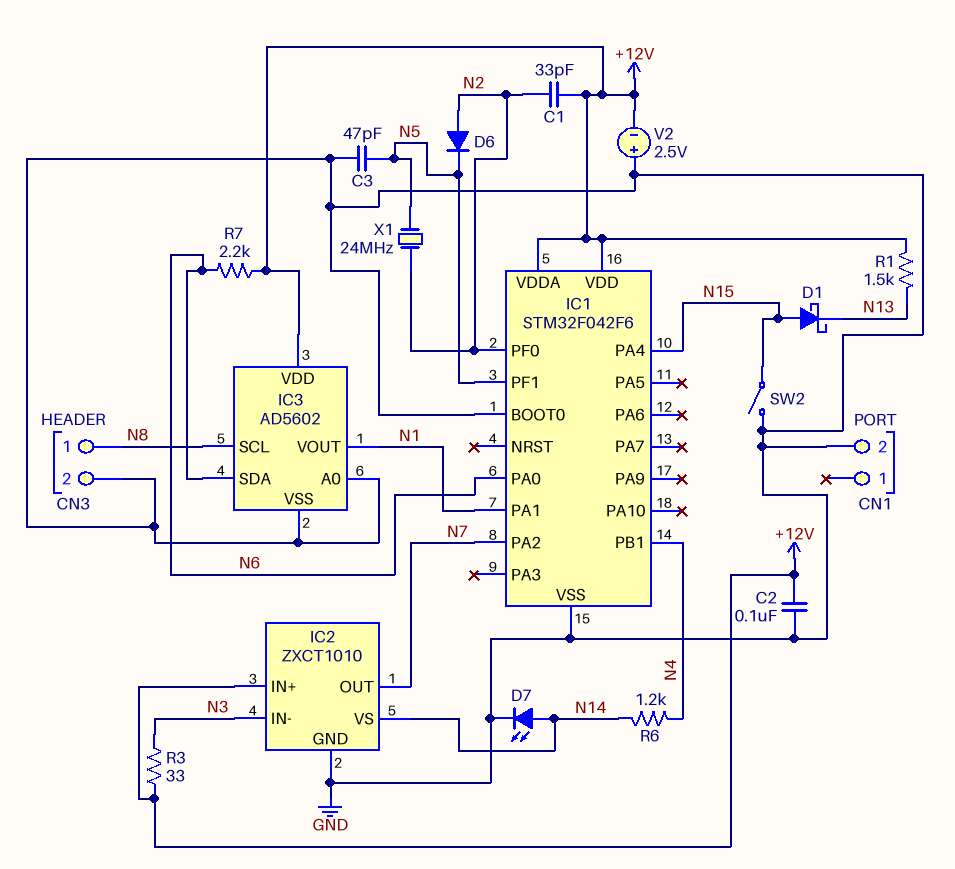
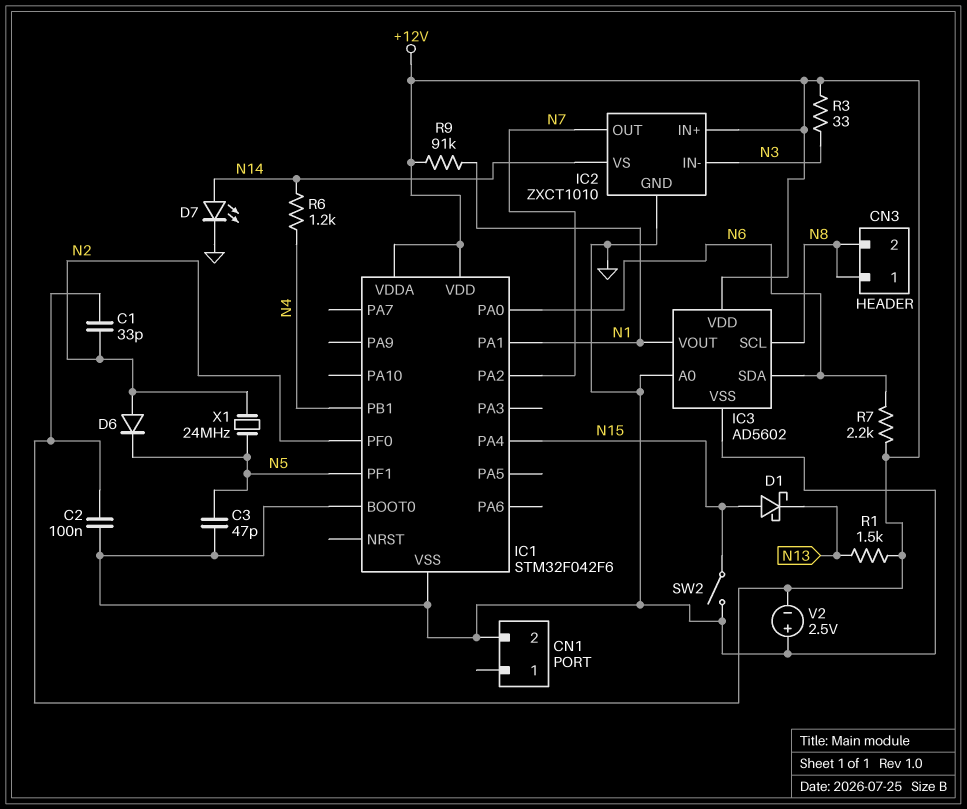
CN3 pin 2: GND -> N8
R9: none -> 91k (+12V, N1)

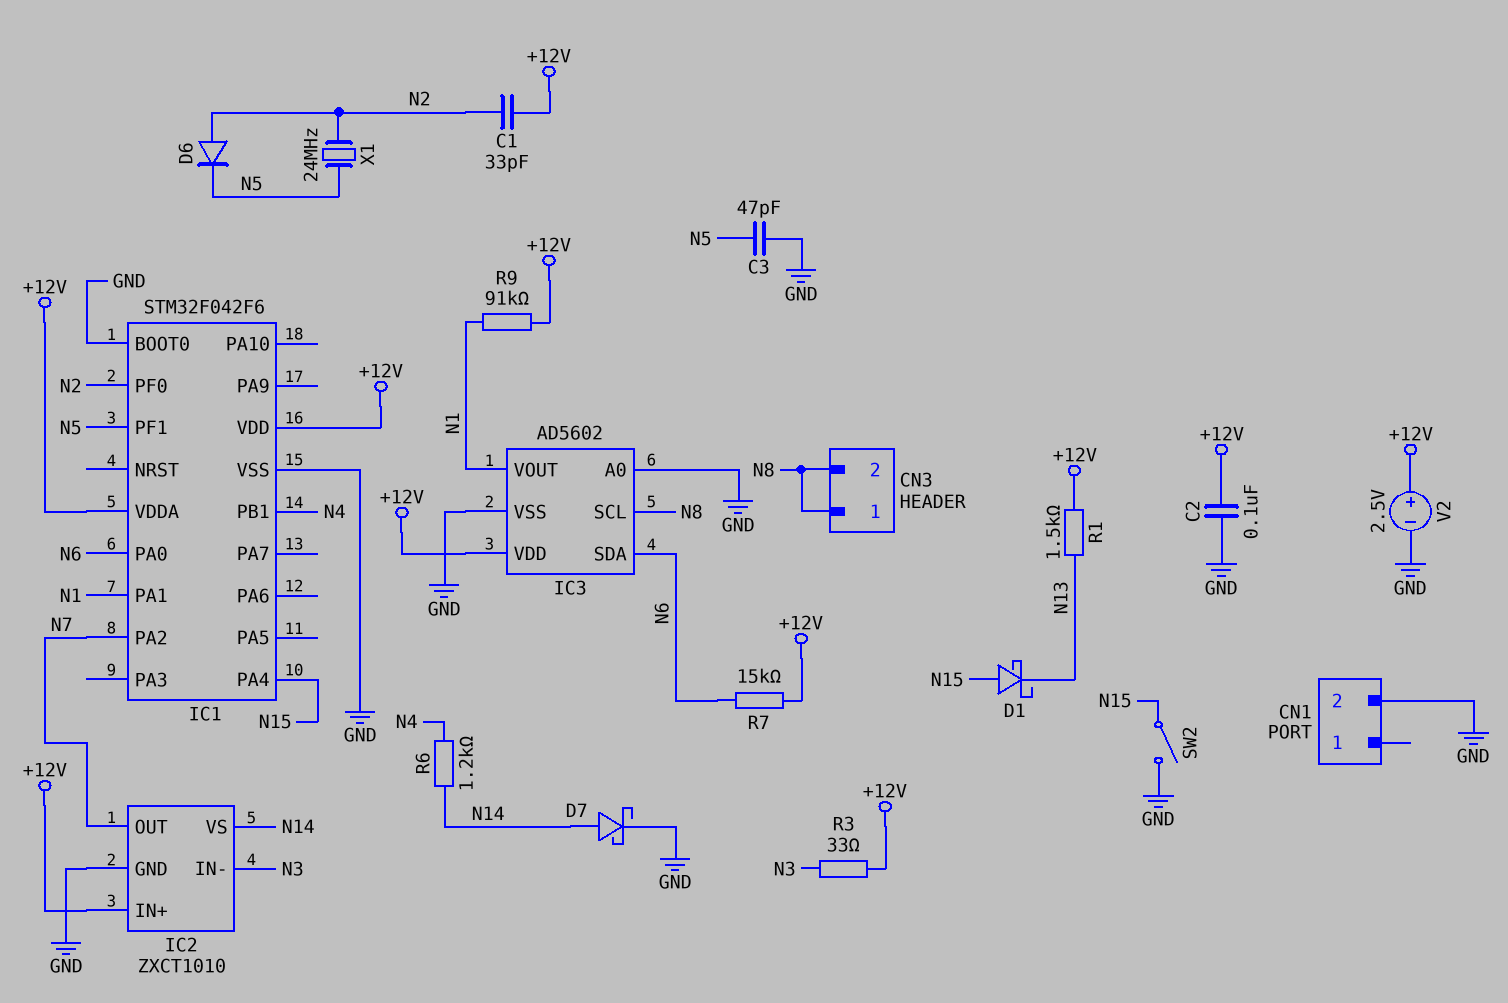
D7: LED (A N14, K GND) -> schottky (A N14, K GND)
R7: 2.2k (+12V, N6) -> 15k (+12V, N6)
V2: 2.5V (plus GND, minus +12V) -> 2.5V (plus +12V, minus GND)

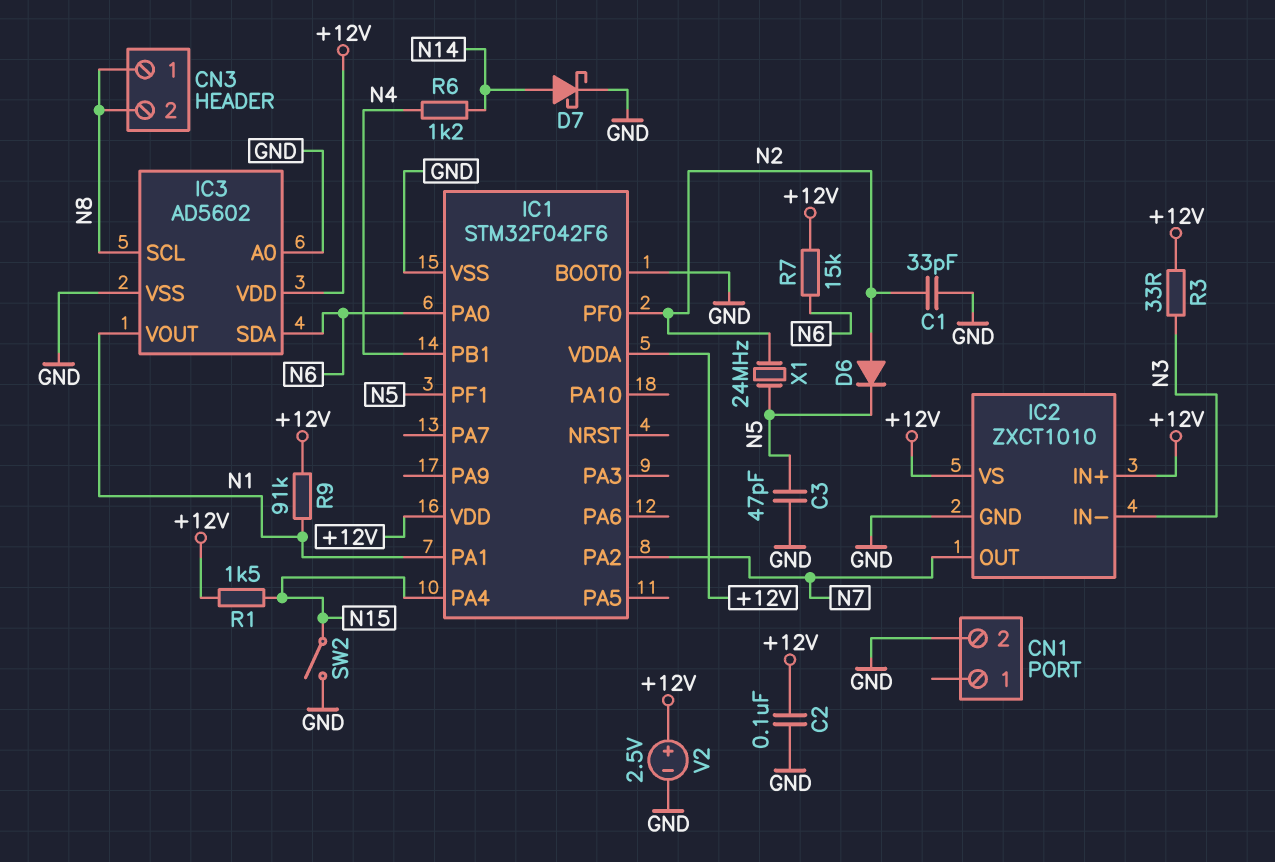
C1: 33pF (+12V, N2) -> 33pF (GND, N2)
D1: schottky (A N15, K N13) -> none
IC2 pin VS: N14 -> +12V
R1: 1.5k (+12V, N13) -> 1.5k (+12V, N15)

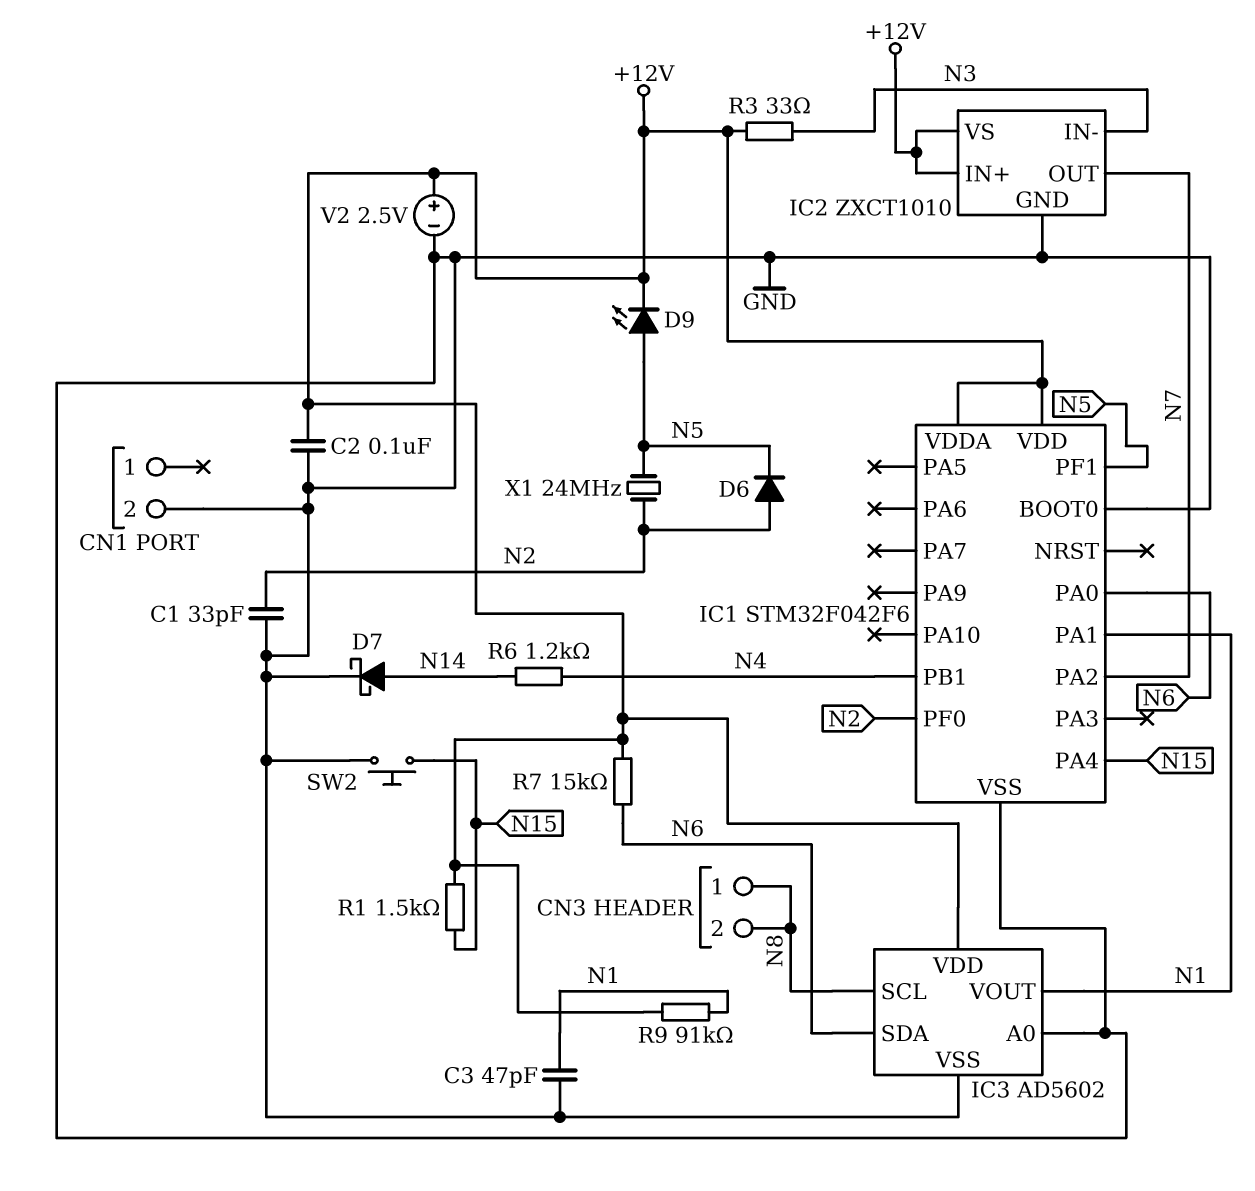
C3: 47pF (GND, N5) -> 47pF (GND, N1)
D9: none -> LED (A N5, K +12V)
SW2: switch (GND, N15) -> button (GND, N15)

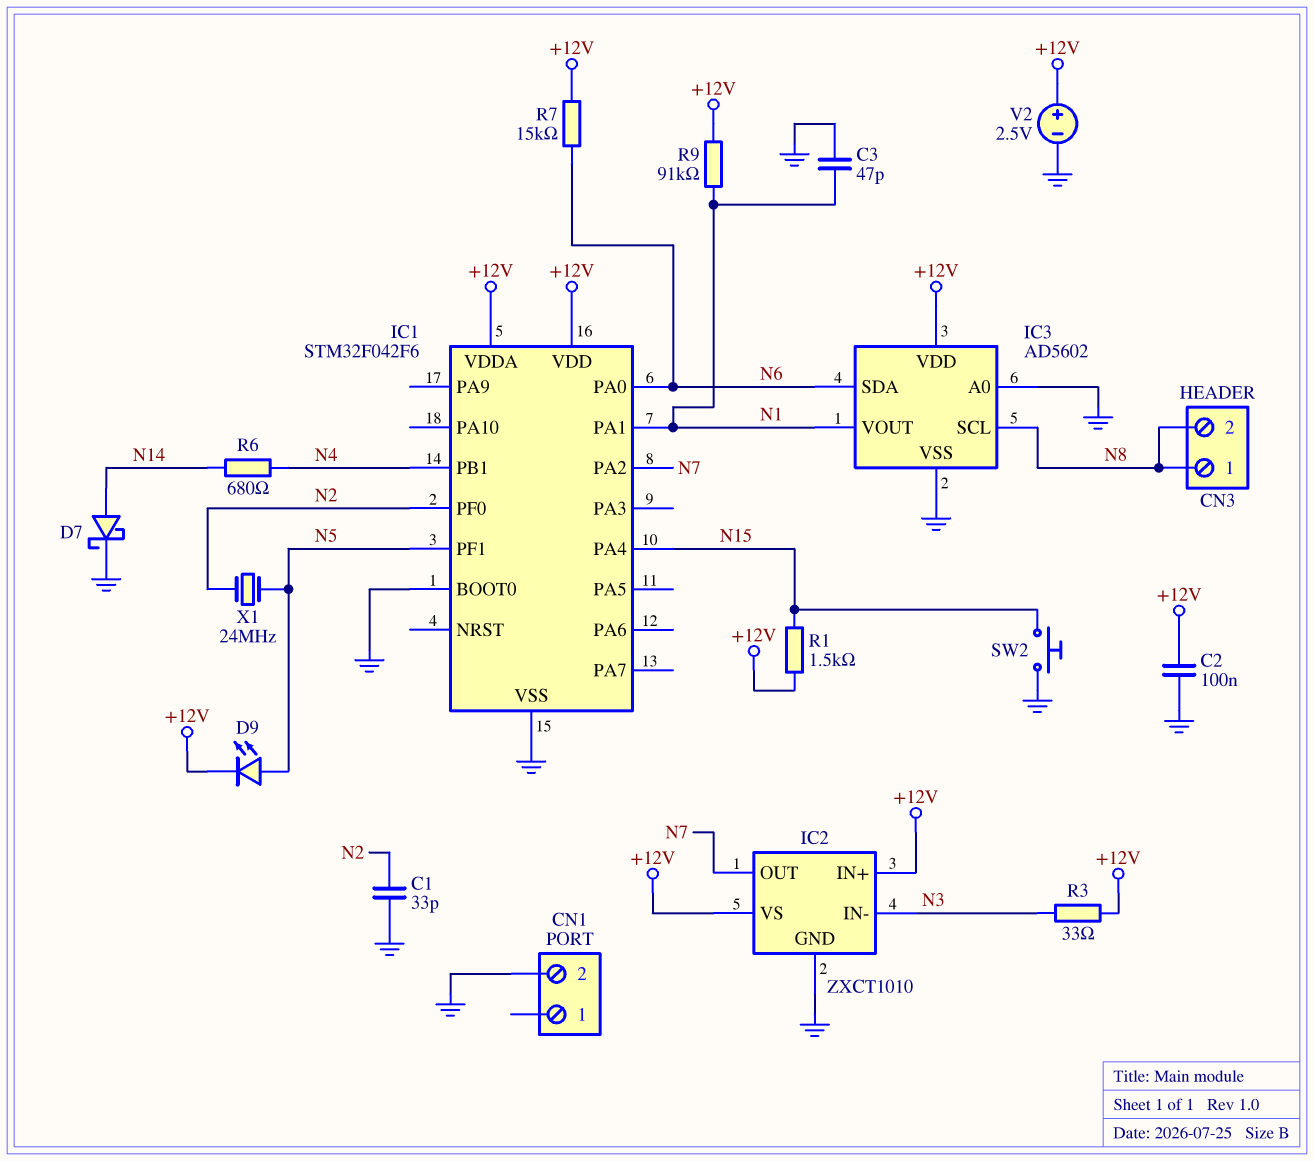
D6: diode (A N2, K N5) -> none
R6: 1.2k (N4, N14) -> 680 (N4, N14)

